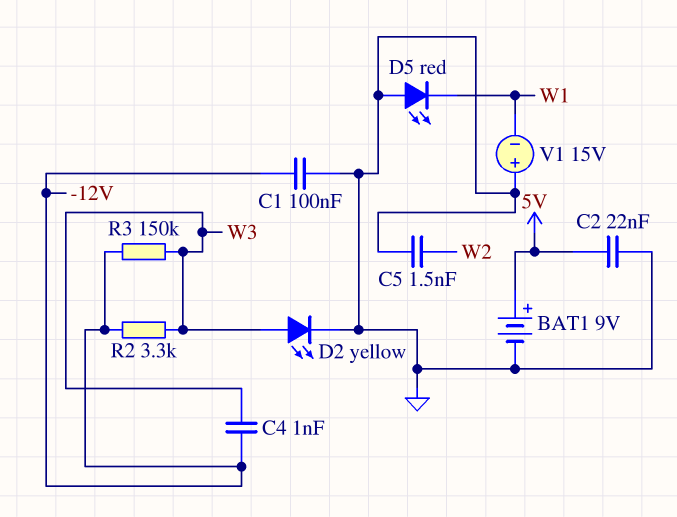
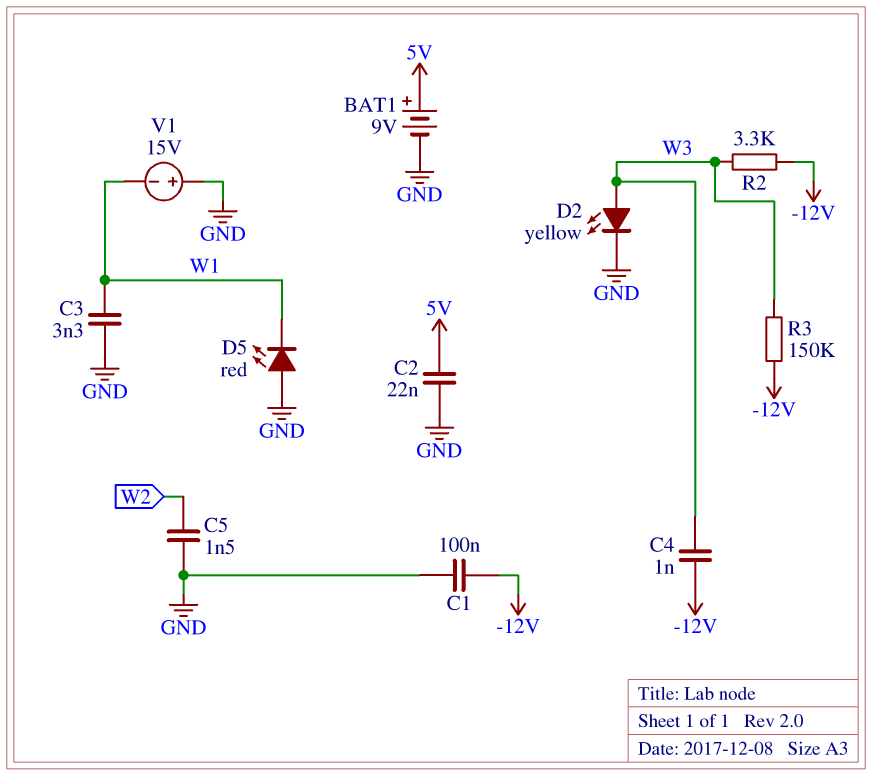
C3: none -> 3.3nF (GND, W1)

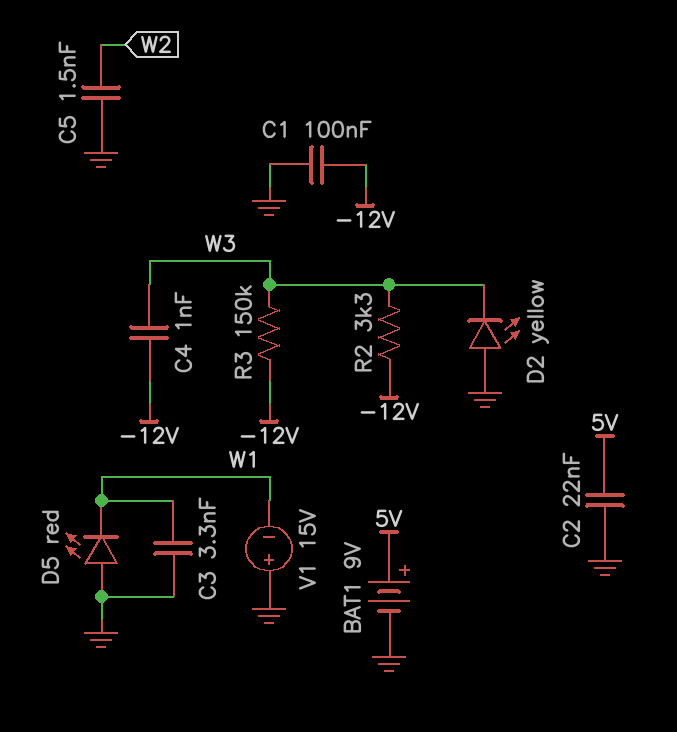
D2: LED yellow (A W3, K GND) -> LED yellow (A GND, K W3)

